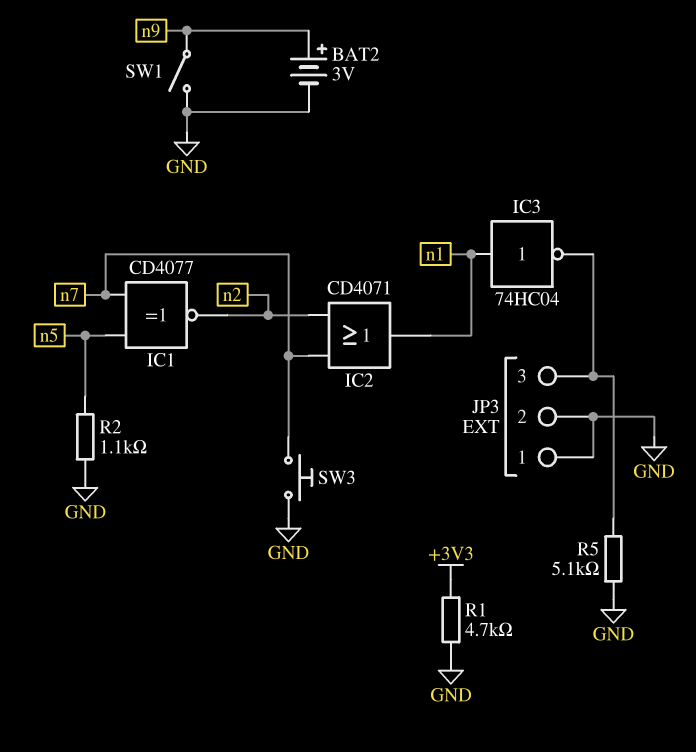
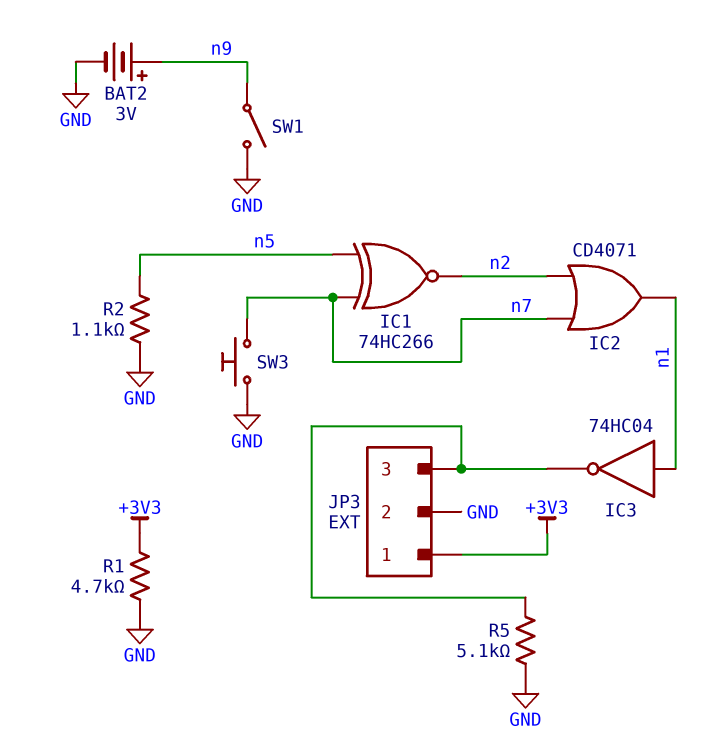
IC1: XNOR CD4077 (in n5, in n7, out n2) -> XNOR 74HC266 (in n5, in n7, out n2)
JP3 pin 1: GND -> +3V3

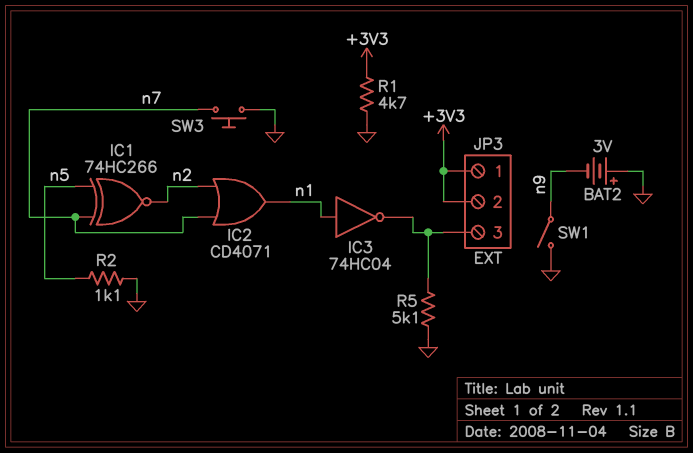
BAT2: 3V (plus n9, minus GND) -> 3V (plus GND, minus n9)
JP3 pin 2: GND -> +3V3

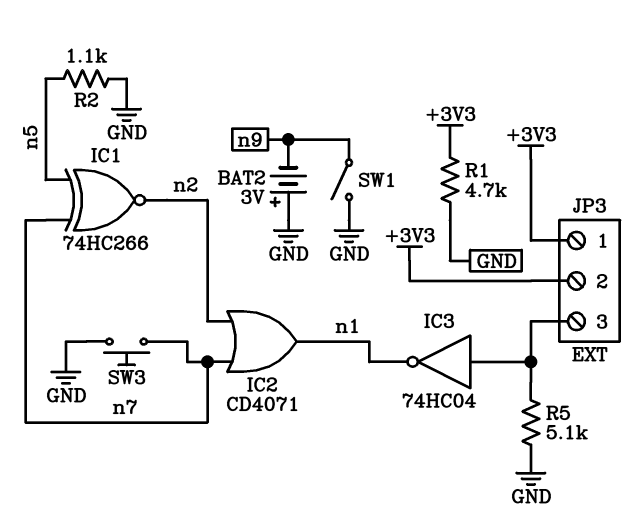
IC3: NOT 74HC04 (in n1, out JP3/3) -> NOT 74HC04 (in JP3/3, out n1)

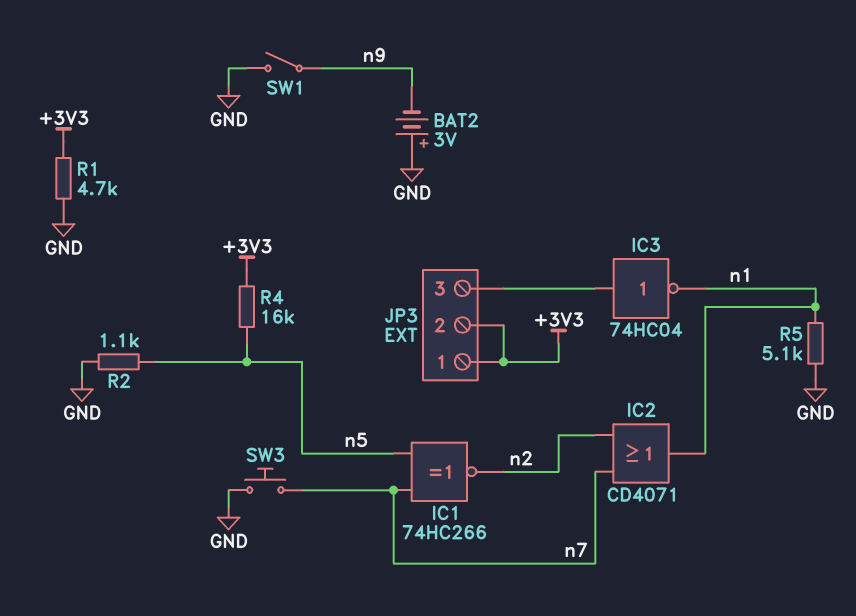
R4: none -> 16k (+3V3, n5)
R5: 5.1k (GND, JP3/3) -> 5.1k (GND, n1)

